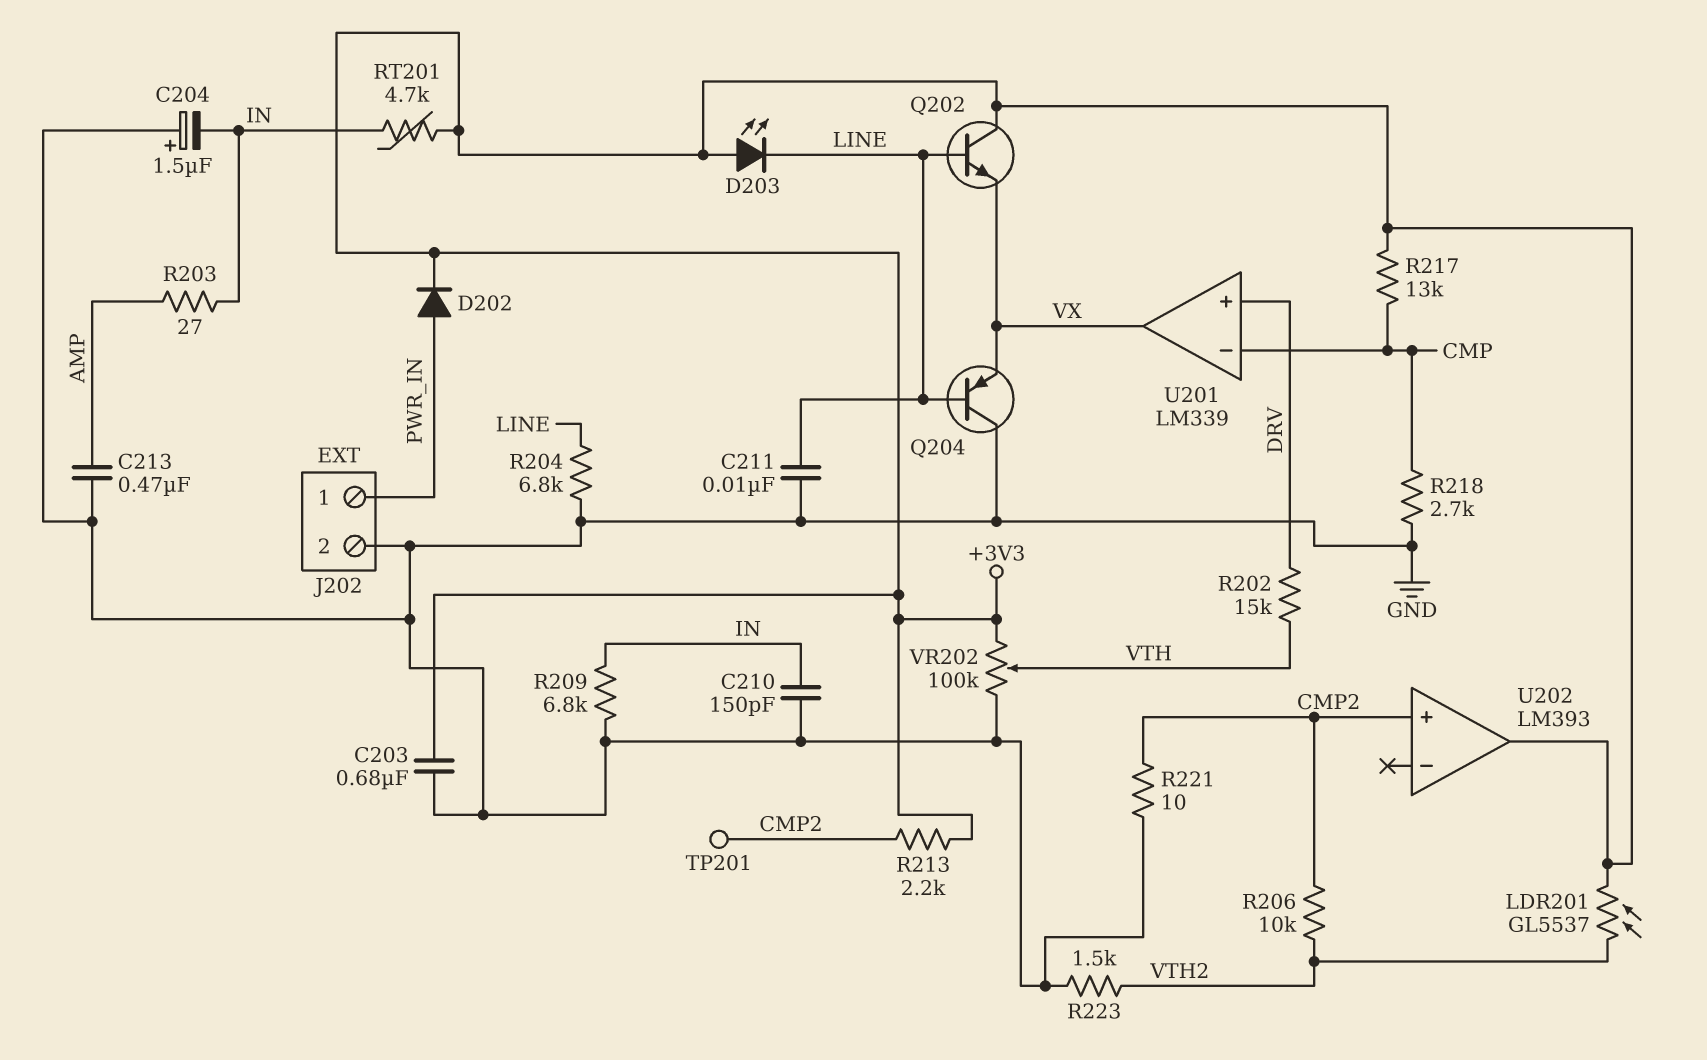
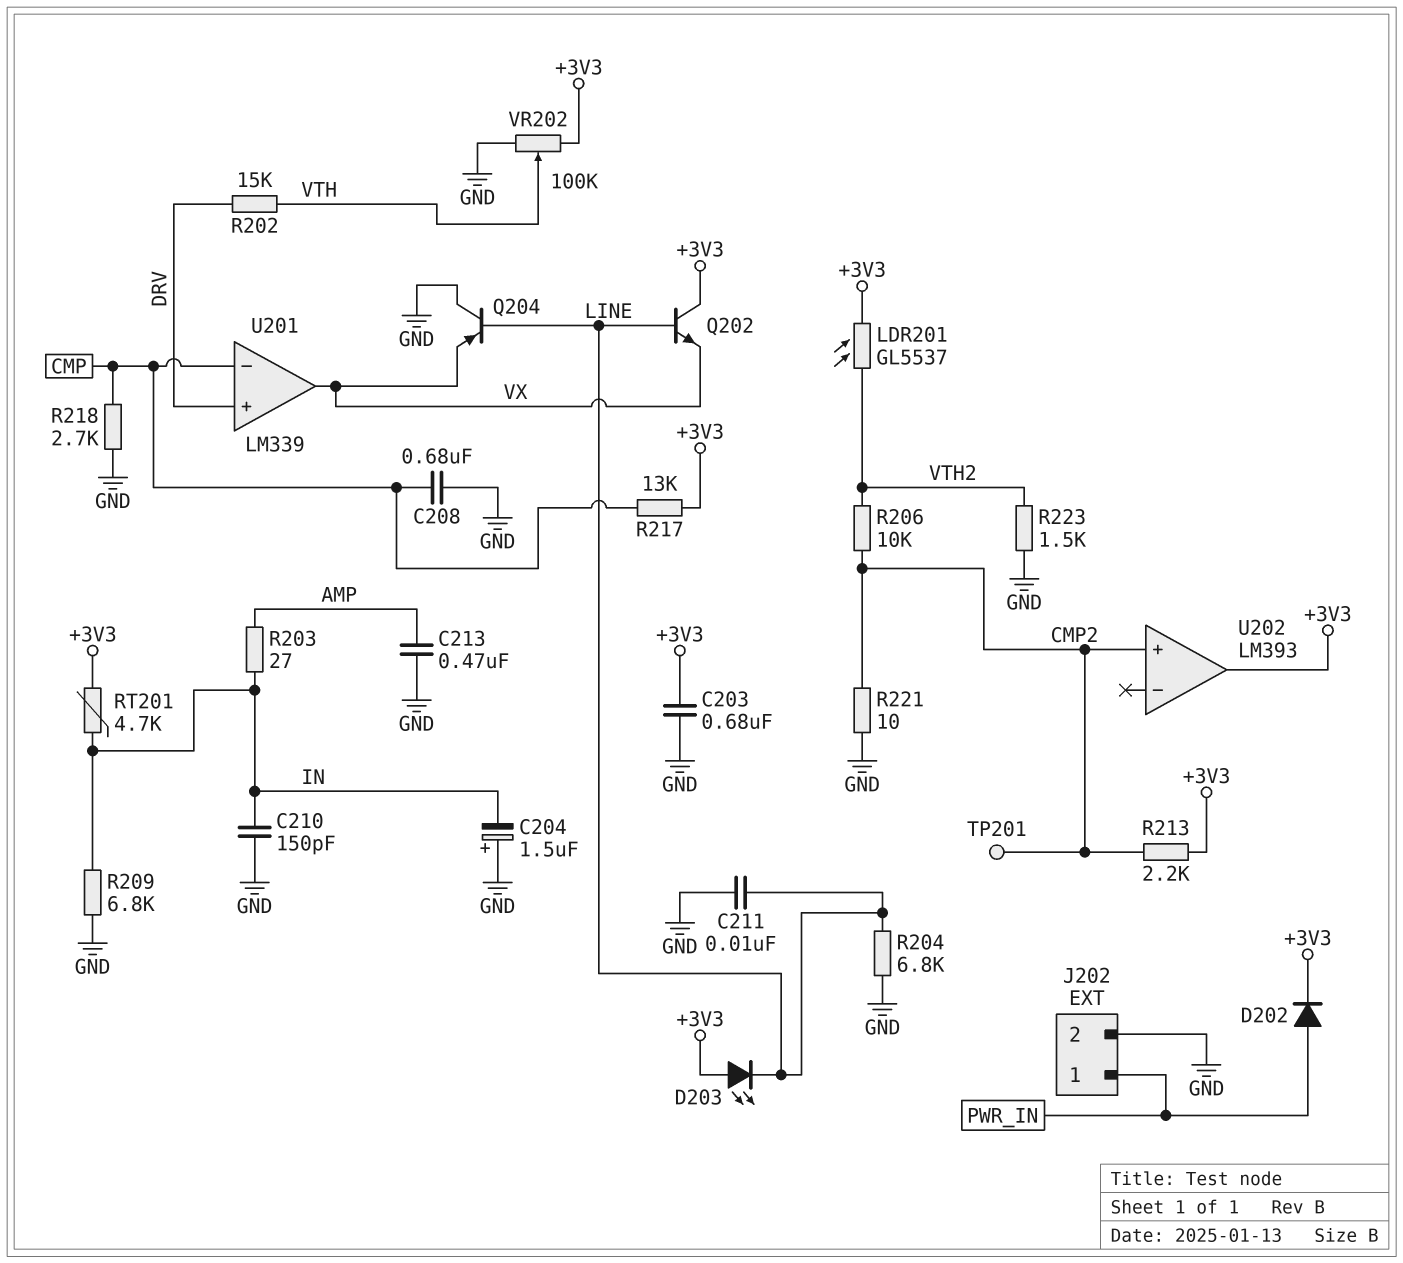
C208: none -> 680nF (CMP, GND)

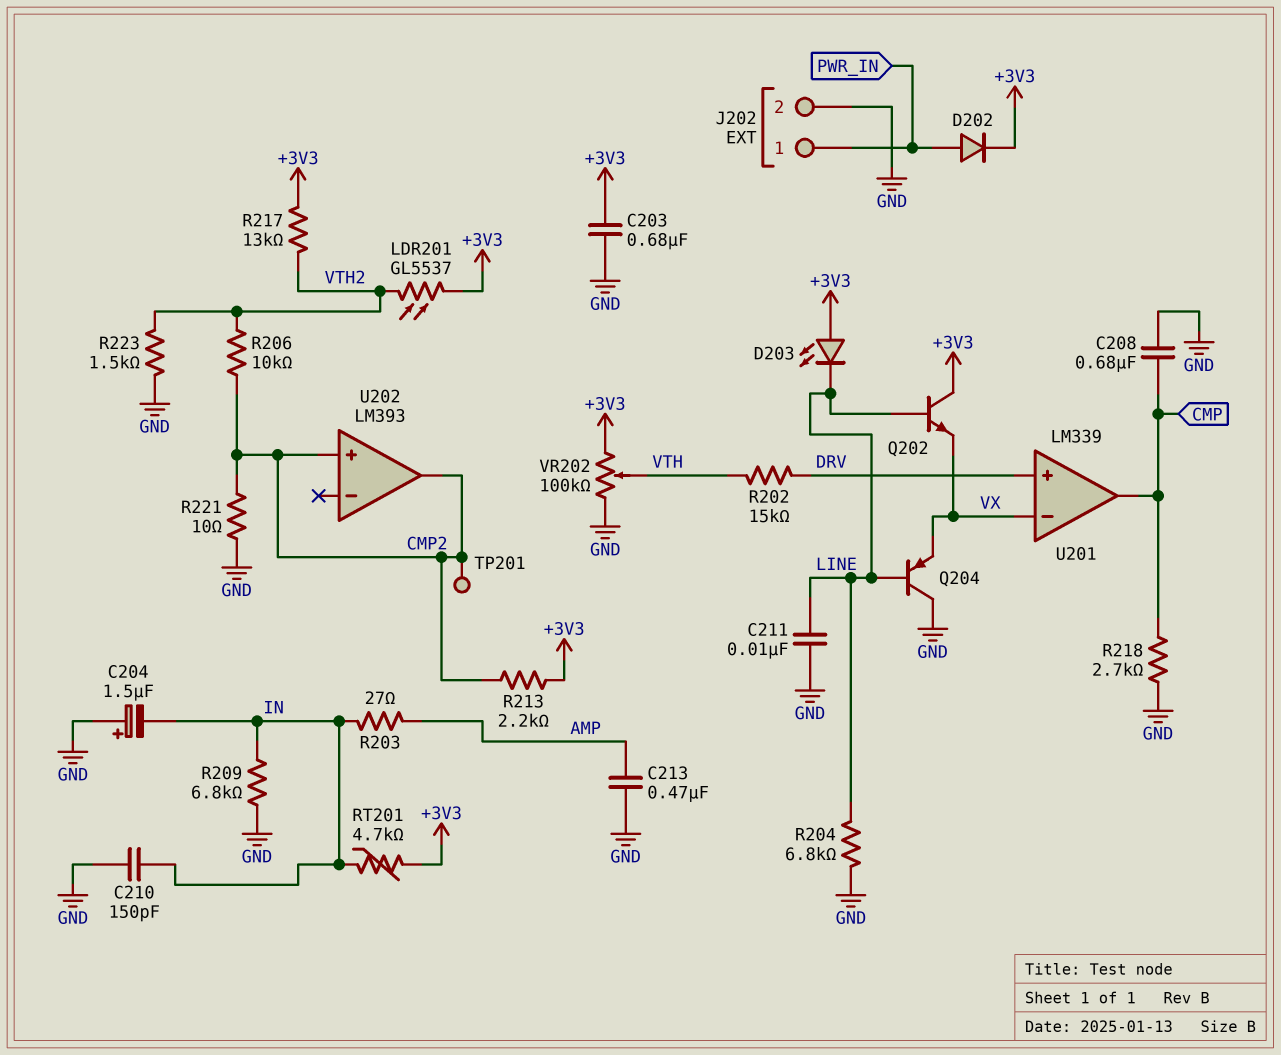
R217: 13k (+3V3, CMP) -> 13k (+3V3, VTH2)
U201 pin in-: CMP -> VX
U201 pin out: VX -> CMP
U202 pin out: +3V3 -> CMP2

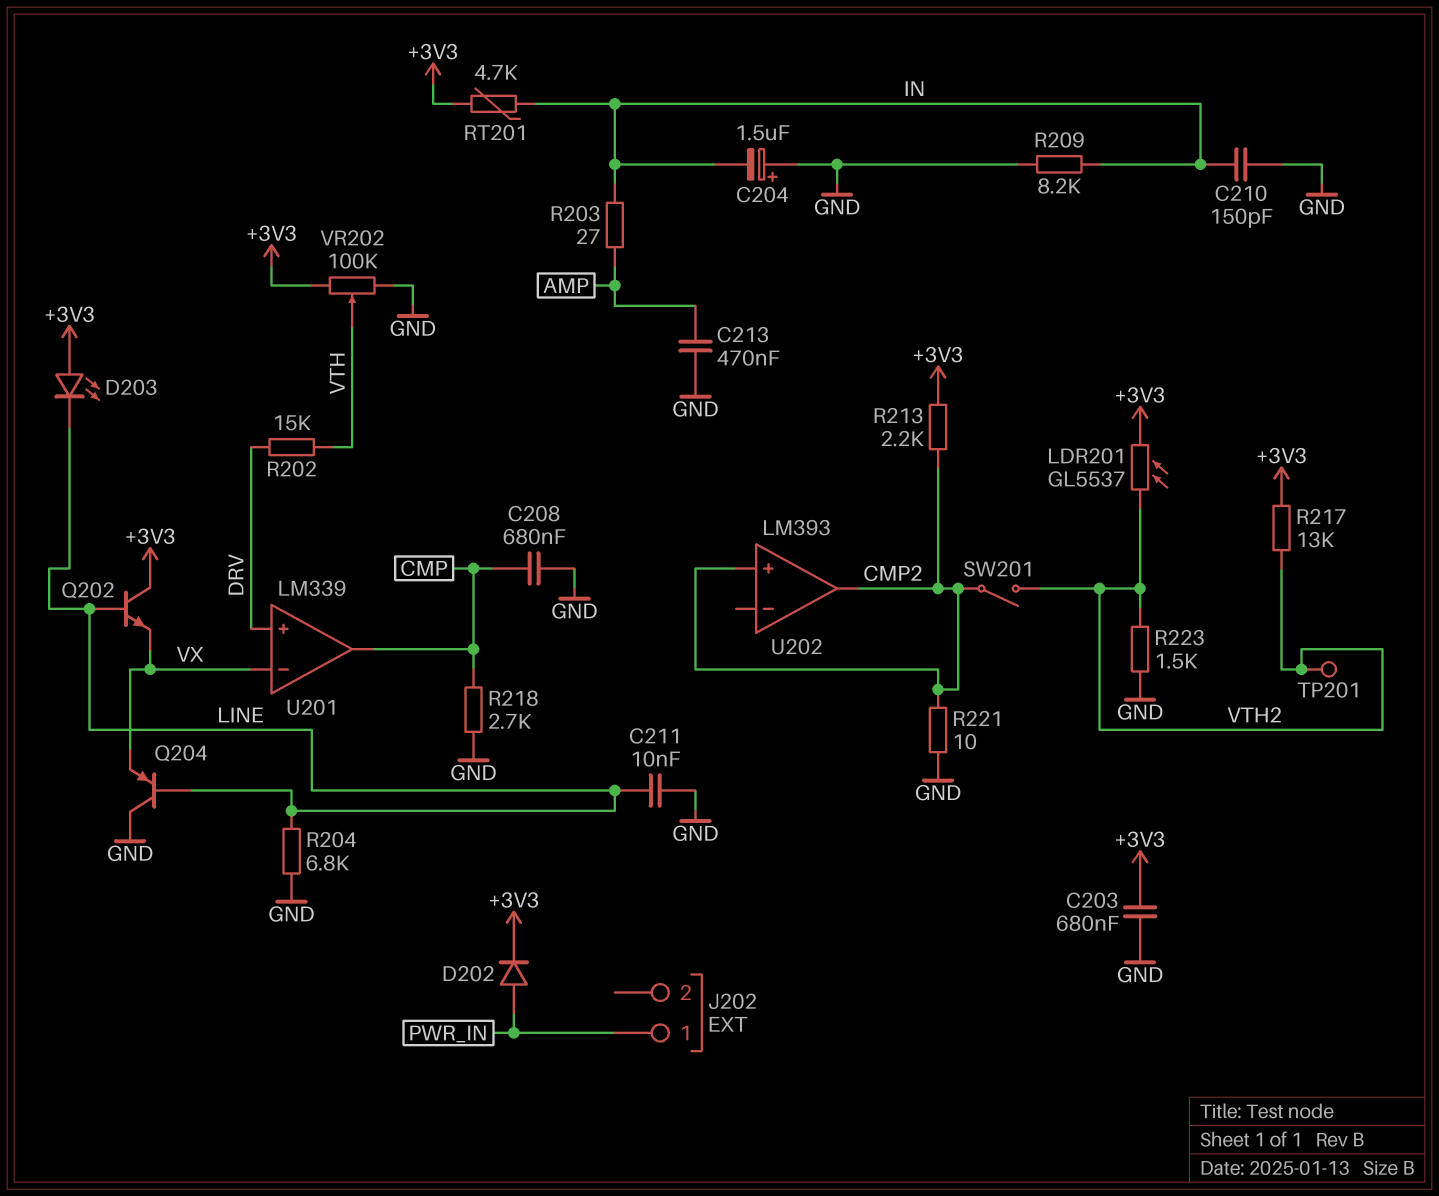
J202 pin 2: GND -> none
R206: 10k (CMP2, VTH2) -> none
R209: 6.8k (GND, IN) -> 8.2k (GND, IN)
SW201: none -> switch (CMP2, VTH2)
TP201: test point (CMP2) -> test point (VTH2)

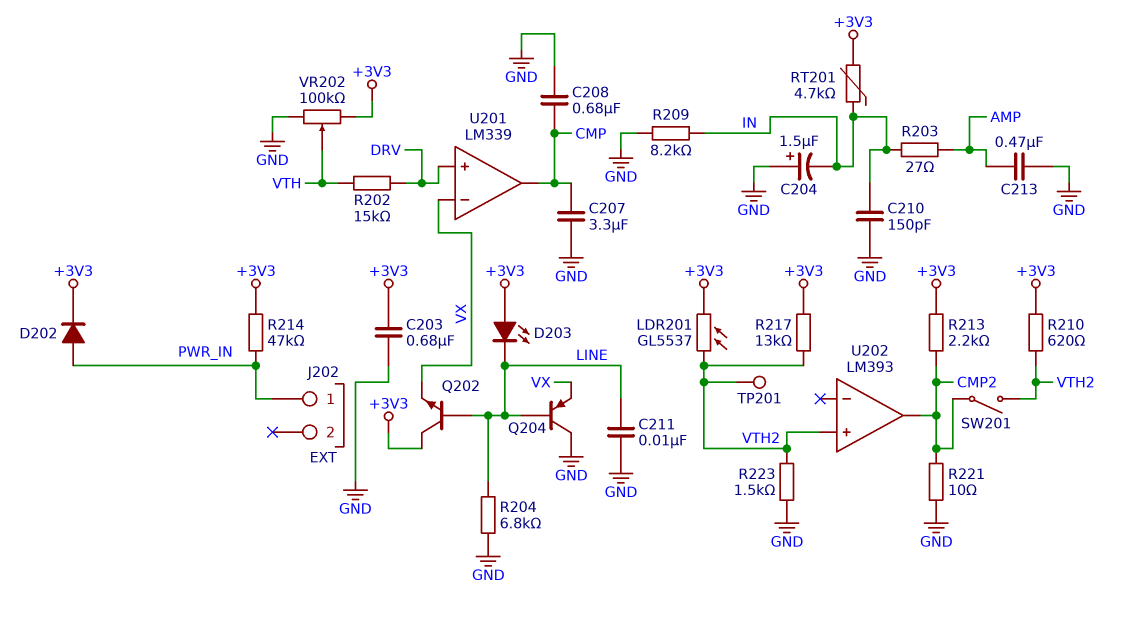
C207: none -> 3.3uF (CMP, GND)
R210: none -> 620 (+3V3, VTH2)
R214: none -> 47k (+3V3, PWR_IN)
R218: 2.7k (CMP, GND) -> none
U202 pin in+: CMP2 -> VTH2

